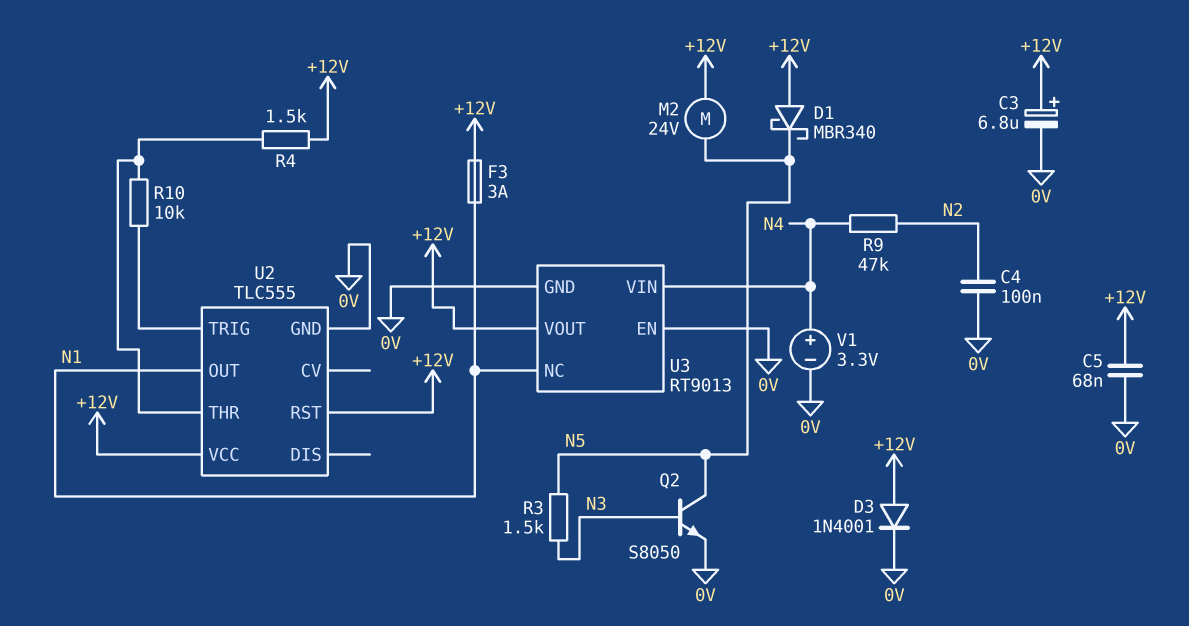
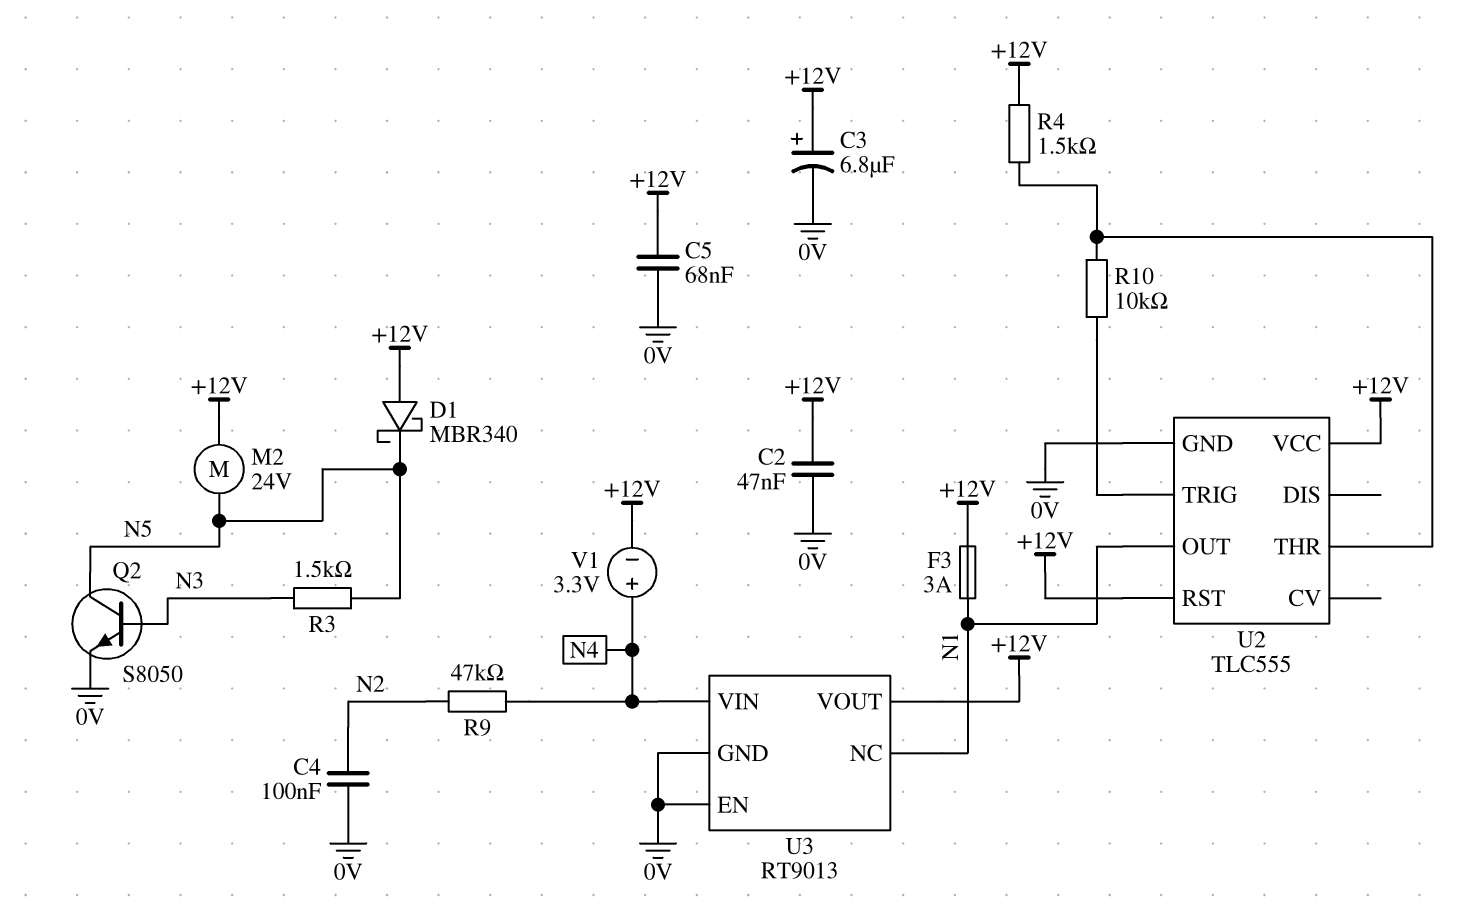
C2: none -> 47nF (+12V, 0V)
D3: diode 1N4001 (A +12V, K 0V) -> none
V1: 3.3V (plus N4, minus 0V) -> 3.3V (plus N4, minus +12V)

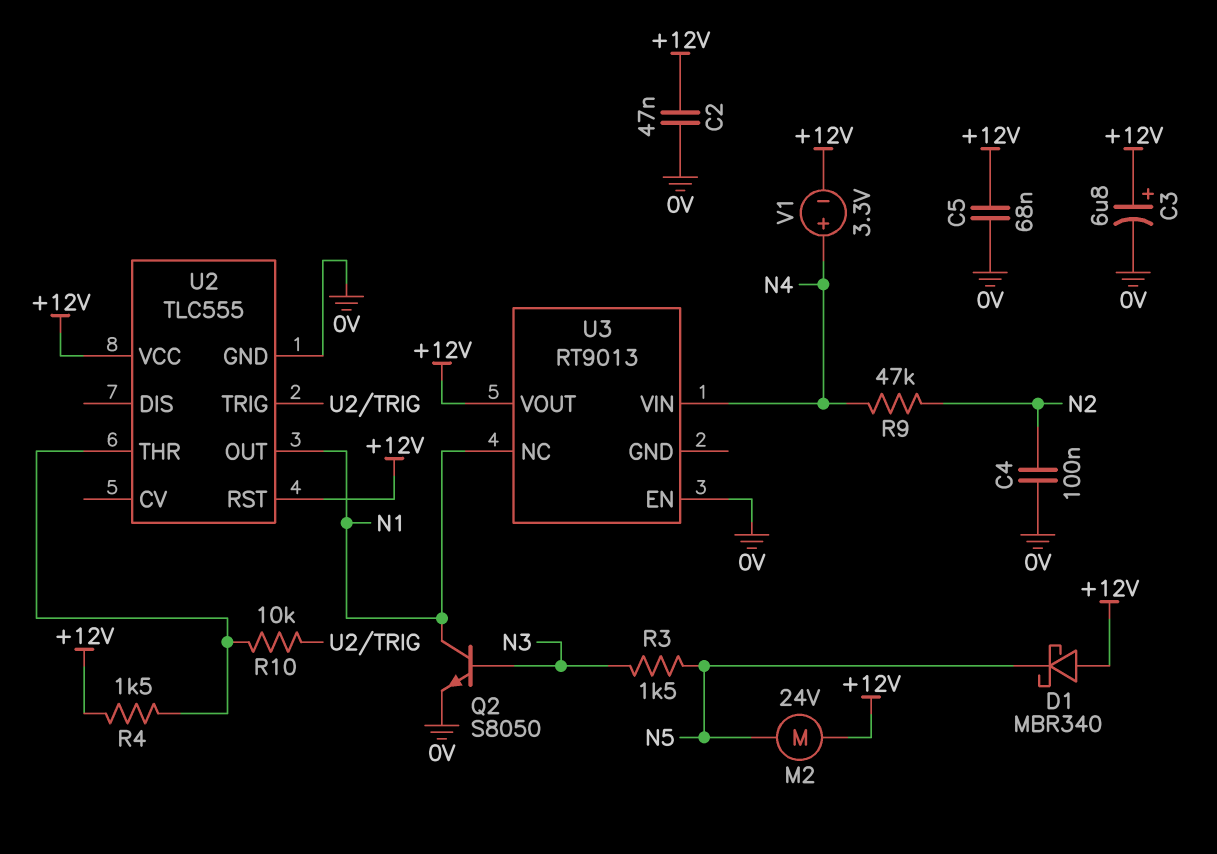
F3: 3A (+12V, N1) -> none
Q2: NPN S8050 (B N3, C N5, E 0V) -> NPN S8050 (B N3, C N1, E 0V)
U3 pin GND: 0V -> none

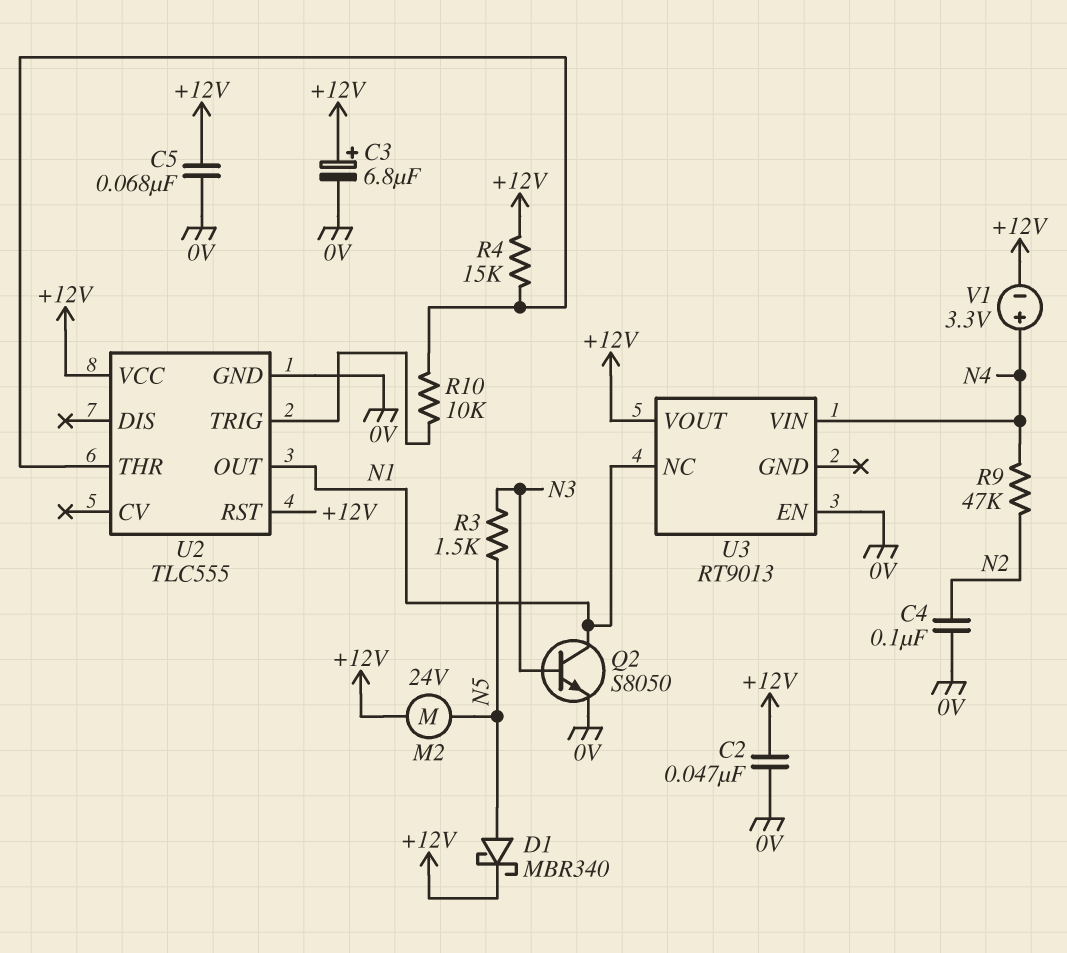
D1: schottky MBR340 (A +12V, K N5) -> schottky MBR340 (A N5, K +12V)
R4: 1.5k (+12V, U2/THR) -> 15k (+12V, U2/THR)

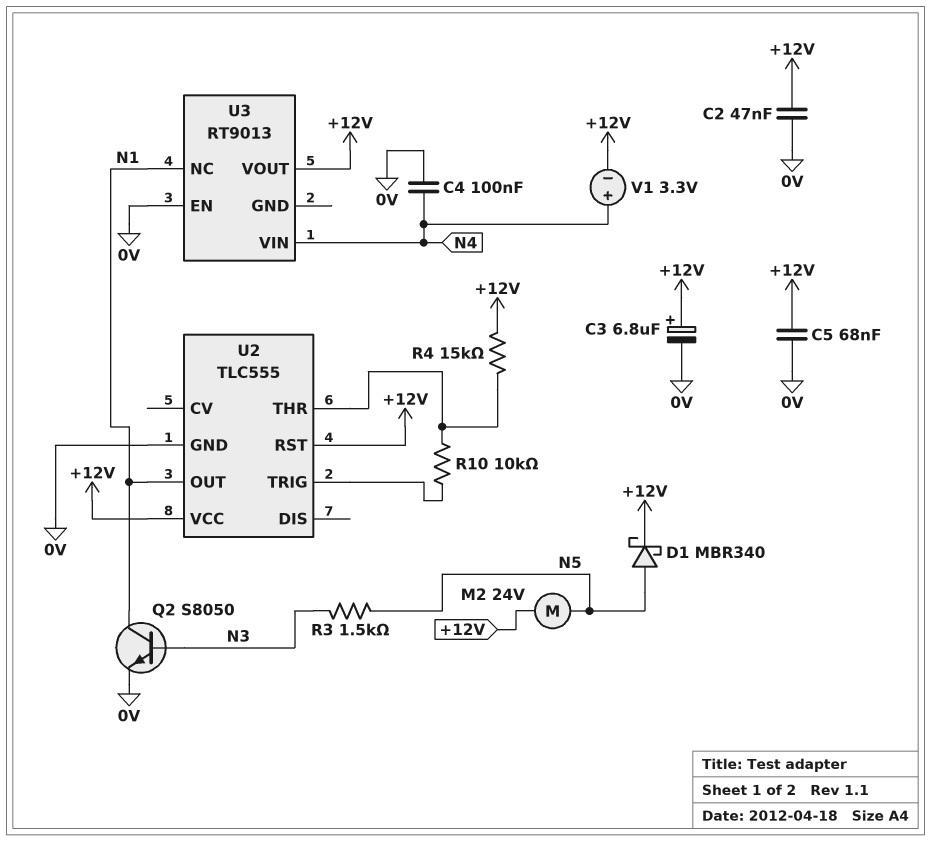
C4: 100nF (0V, N2) -> 100nF (0V, N4)
R9: 47k (N2, N4) -> none

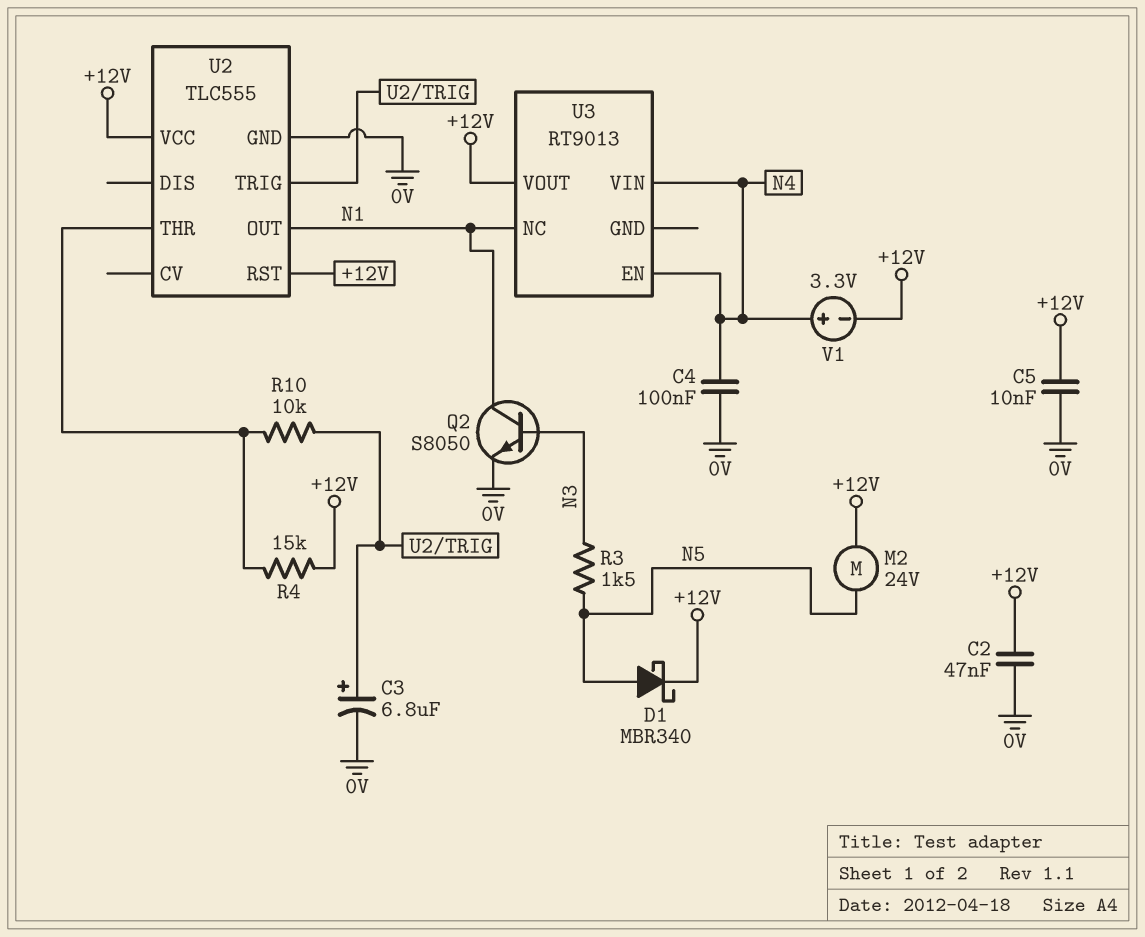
C3: 6.8uF (plus +12V, minus 0V) -> 6.8uF (plus U2/TRIG, minus 0V)
C5: 68nF (+12V, 0V) -> 10nF (+12V, 0V)
U3 pin EN: 0V -> N4

